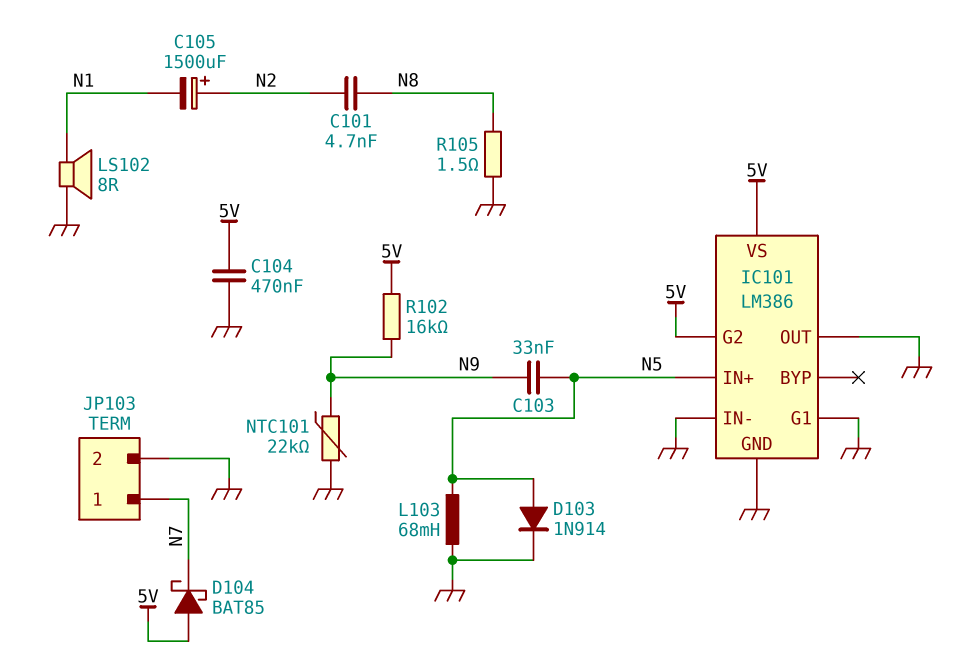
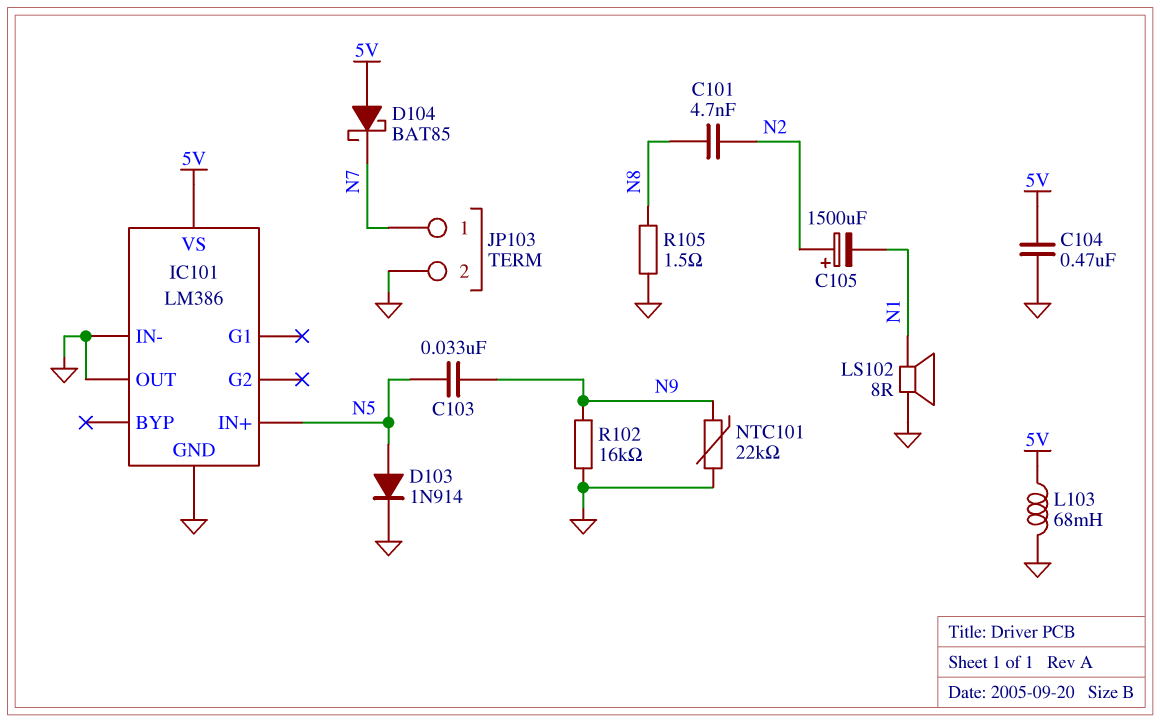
IC101 pin G1: GND -> none
IC101 pin G2: 5V -> none
L103: 68mH (GND, N5) -> 68mH (5V, GND)
R102: 16k (5V, N9) -> 16k (GND, N9)

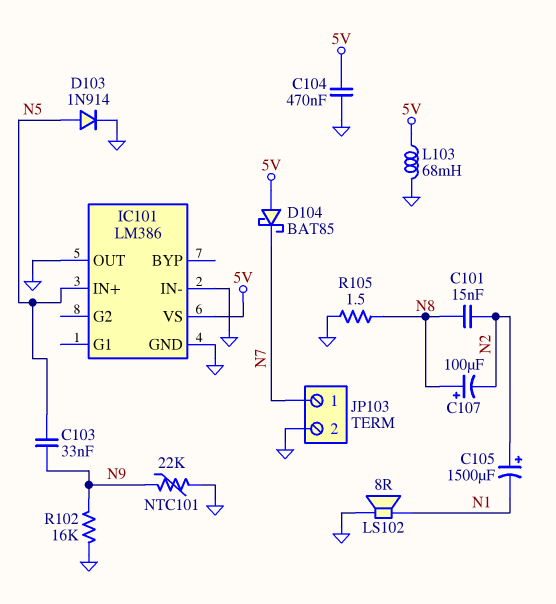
C101: 4.7nF (N2, N8) -> 15nF (N2, N8)
C107: none -> 100uF (plus N8, minus N2)

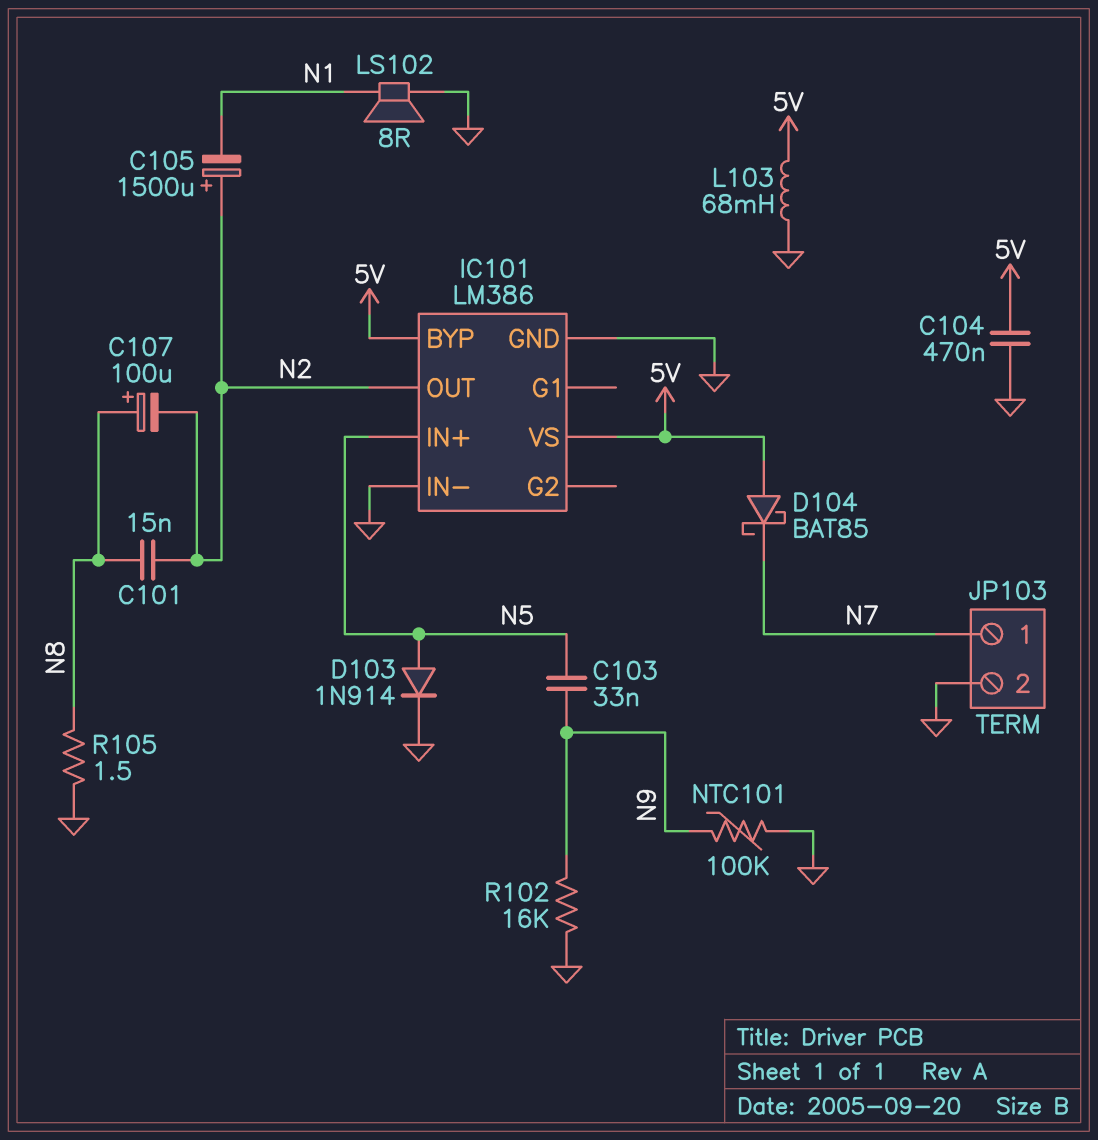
IC101 pin BYP: none -> 5V
IC101 pin OUT: GND -> N2
NTC101: 22k (GND, N9) -> 100k (GND, N9)

